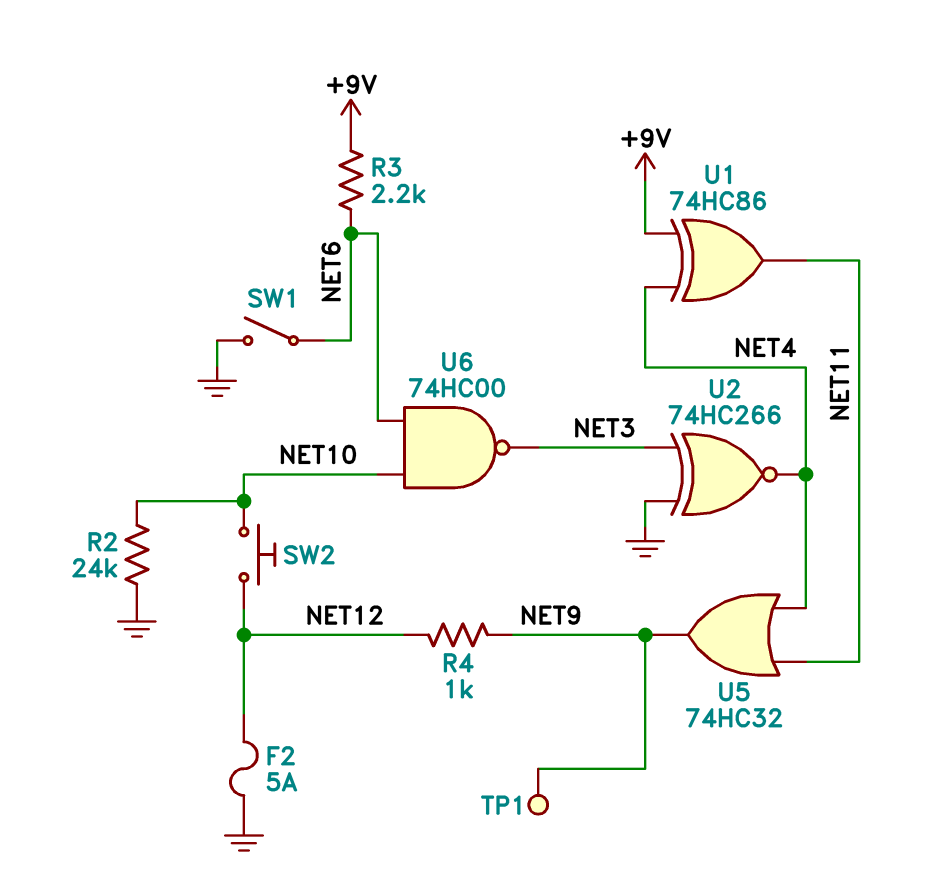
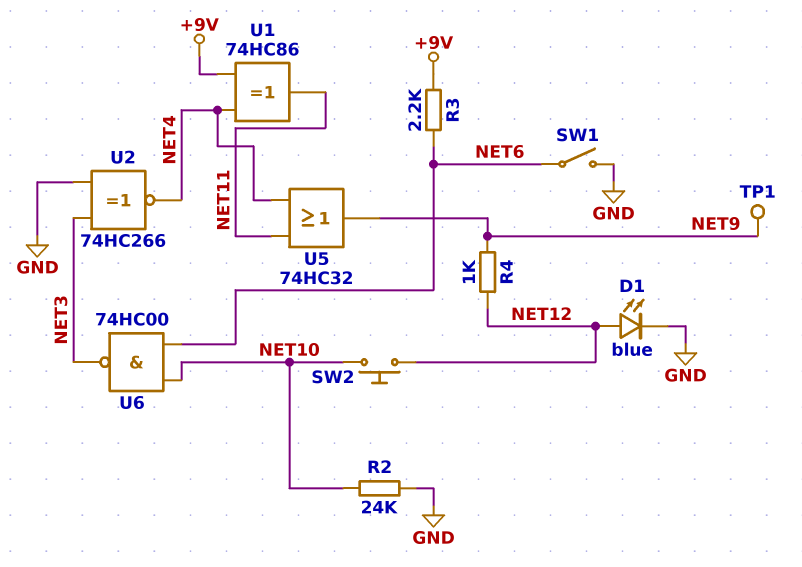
D1: none -> LED blue (A NET12, K GND)
F2: 5A (GND, NET12) -> none

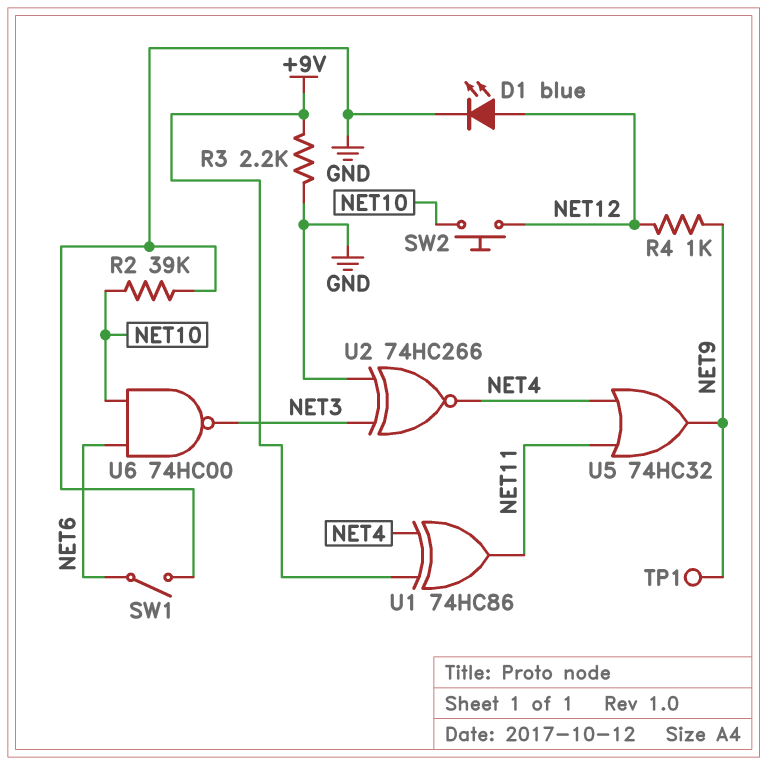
R2: 24k (GND, NET10) -> 39k (GND, NET10)
R3: 2.2k (+9V, NET6) -> 2.2k (+9V, GND)

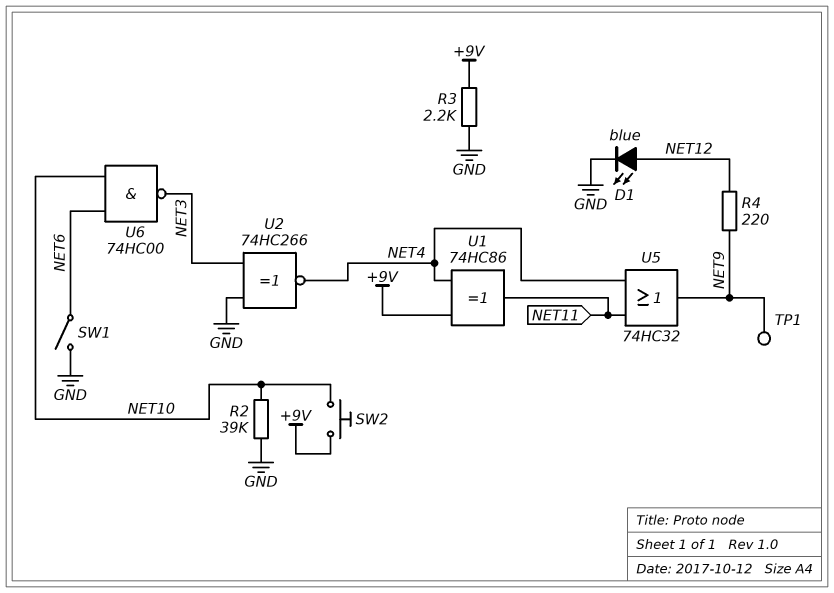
R4: 1k (NET9, NET12) -> 220 (NET9, NET12)
SW2: button (NET10, NET12) -> button (+9V, NET10)

